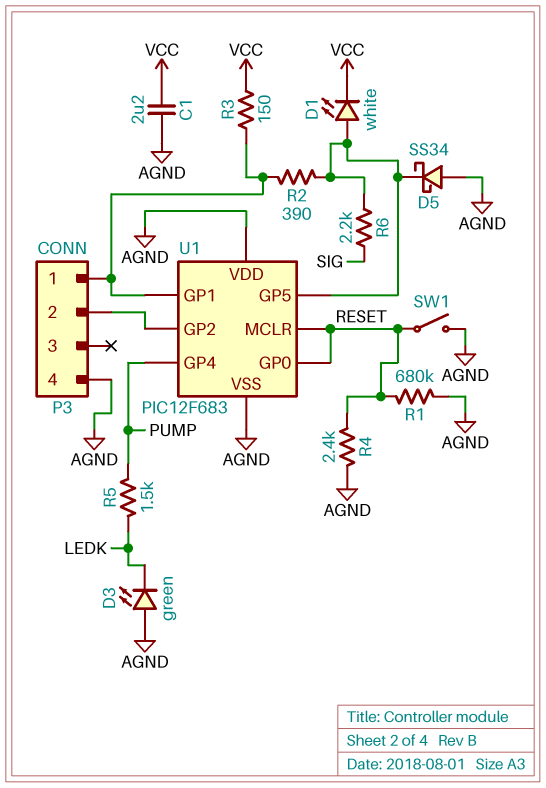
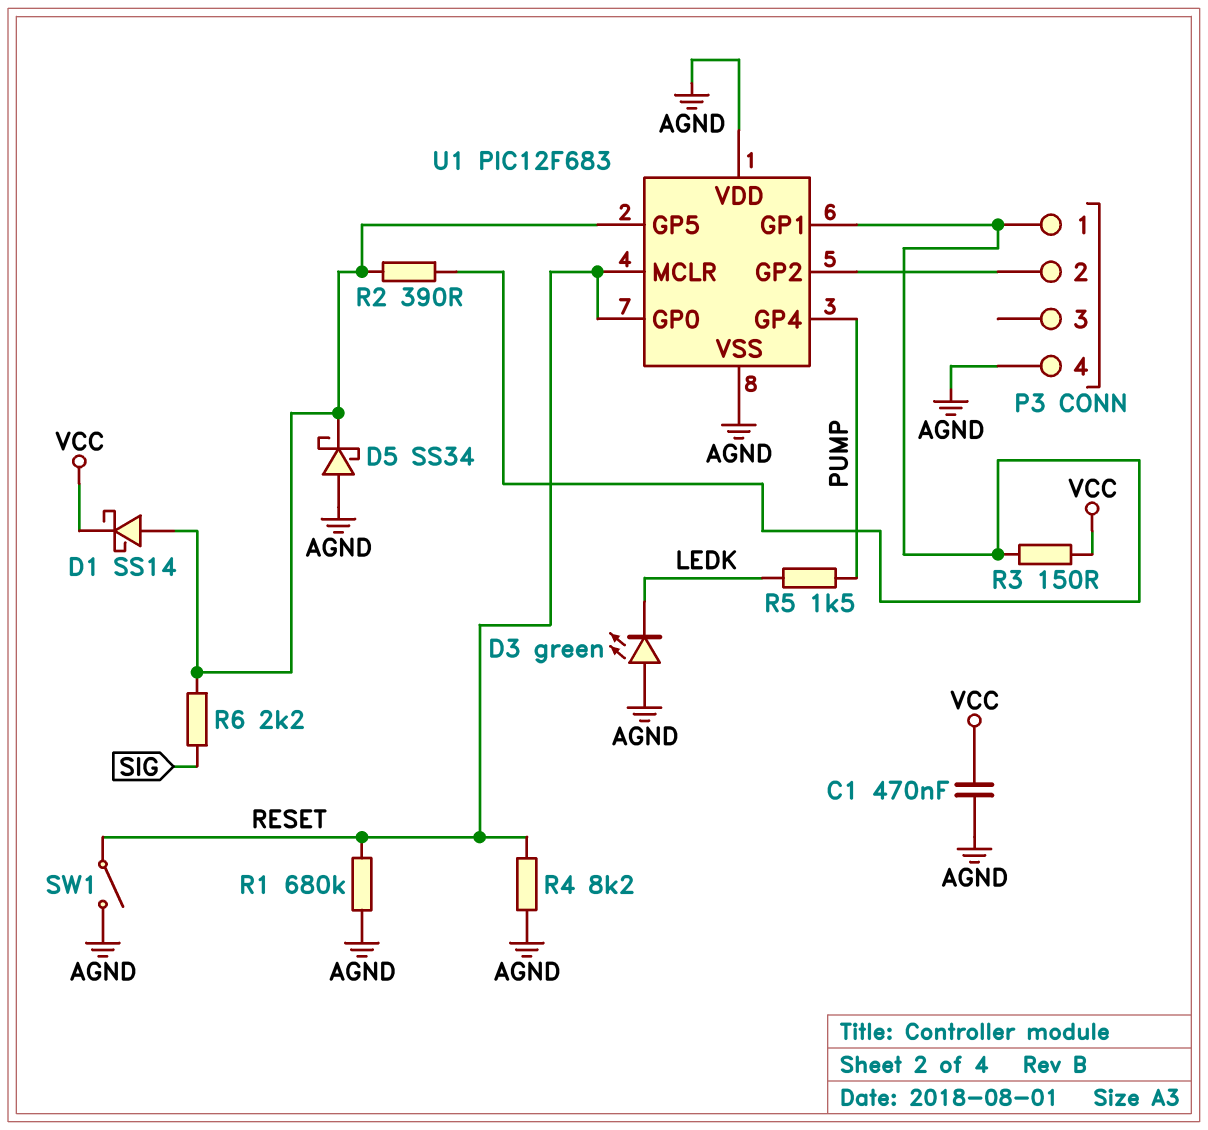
C1: 2.2uF (AGND, VCC) -> 470nF (AGND, VCC)
D1: LED white (A U1/GP5, K VCC) -> schottky SS14 (A U1/GP5, K VCC)
R4: 2.4k (AGND, RESET) -> 8.2k (AGND, RESET)

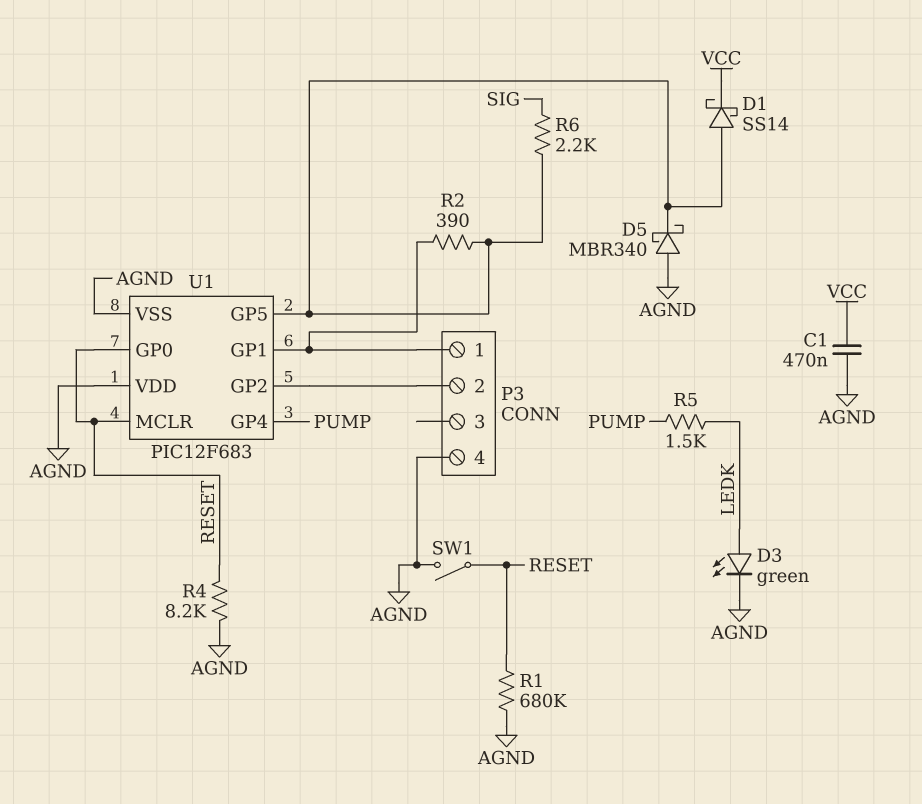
D3: LED green (A AGND, K LEDK) -> LED green (A LEDK, K AGND)
D5: schottky SS34 (A AGND, K U1/GP5) -> schottky MBR340 (A AGND, K U1/GP5)
R3: 150 (P3/1, VCC) -> none

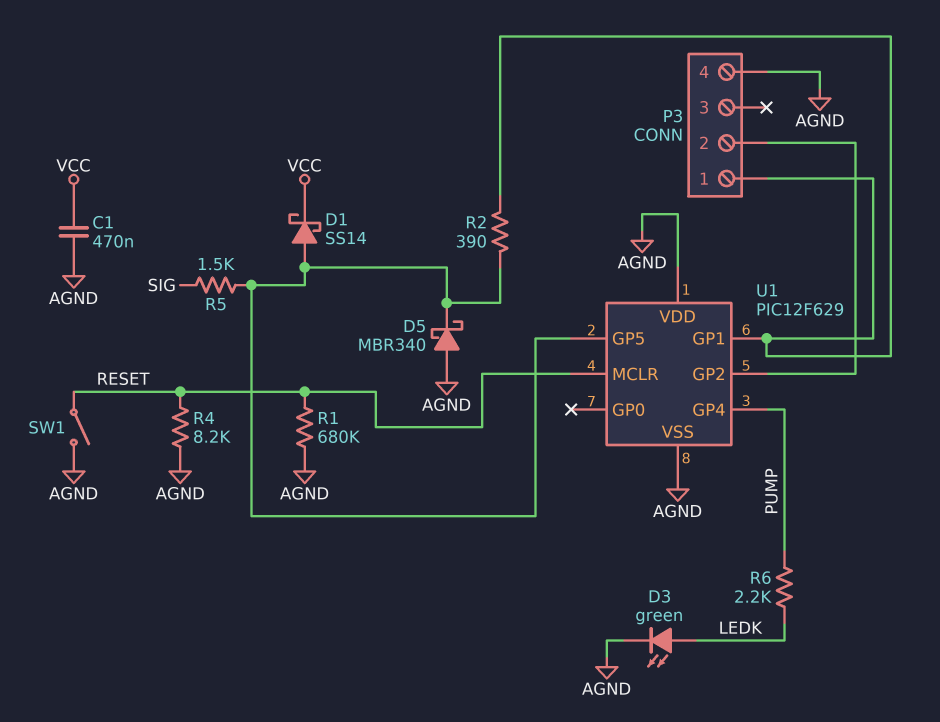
R5: 1.5k (LEDK, PUMP) -> 1.5k (SIG, U1/GP5)
R6: 2.2k (SIG, U1/GP5) -> 2.2k (LEDK, PUMP)
U1: PIC12F683 -> PIC12F629
U1 pin GP0: RESET -> none

